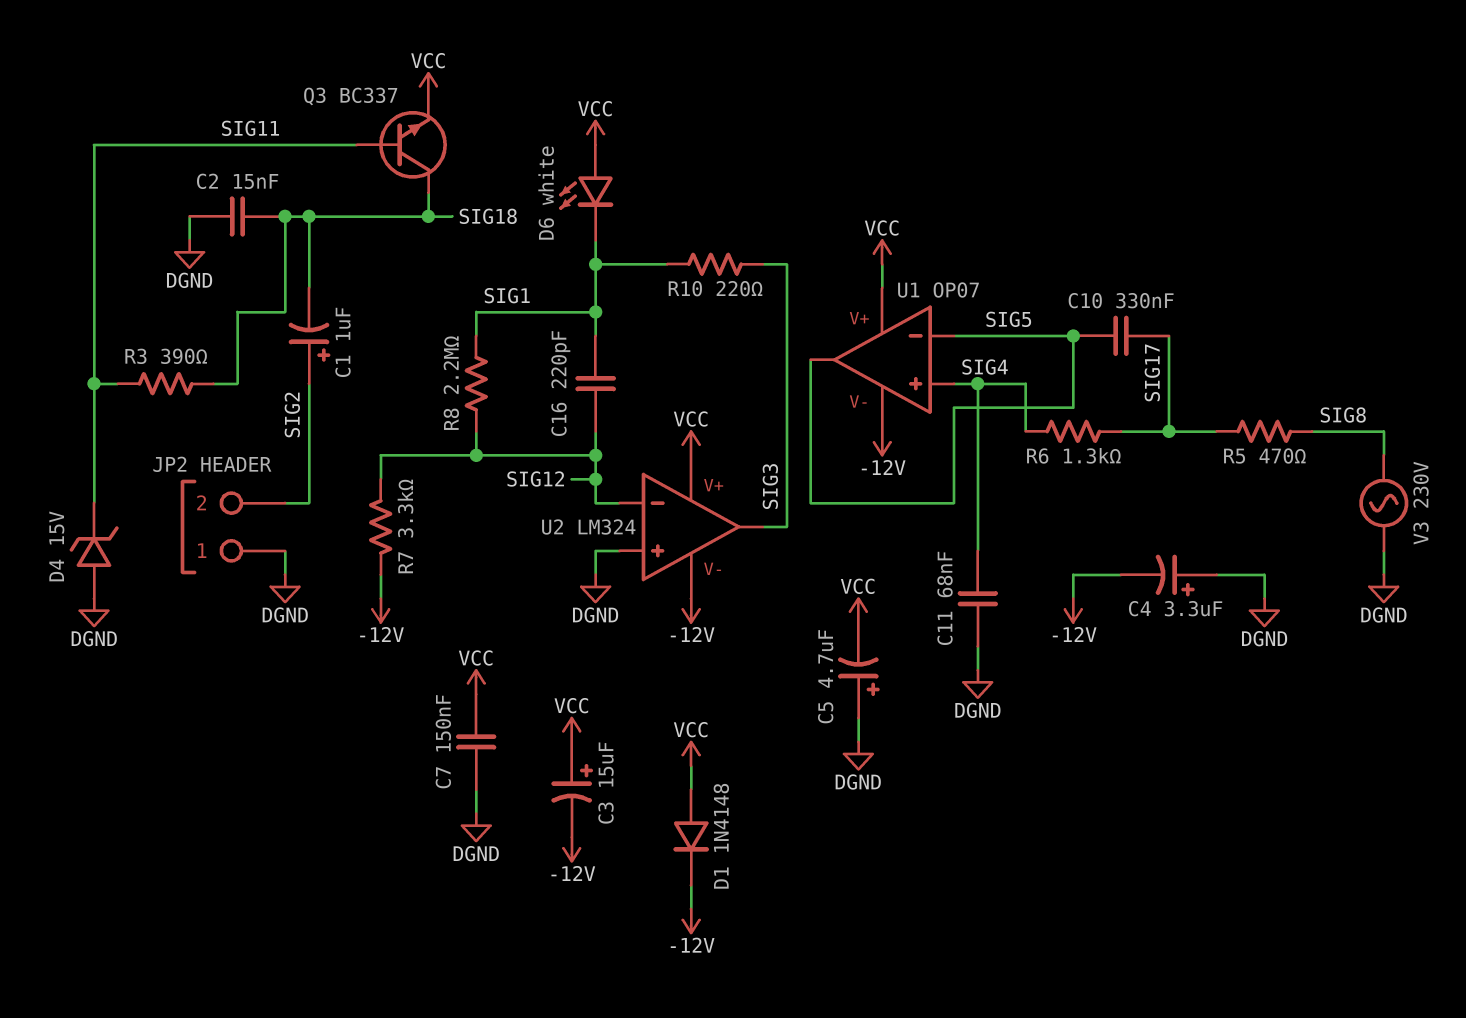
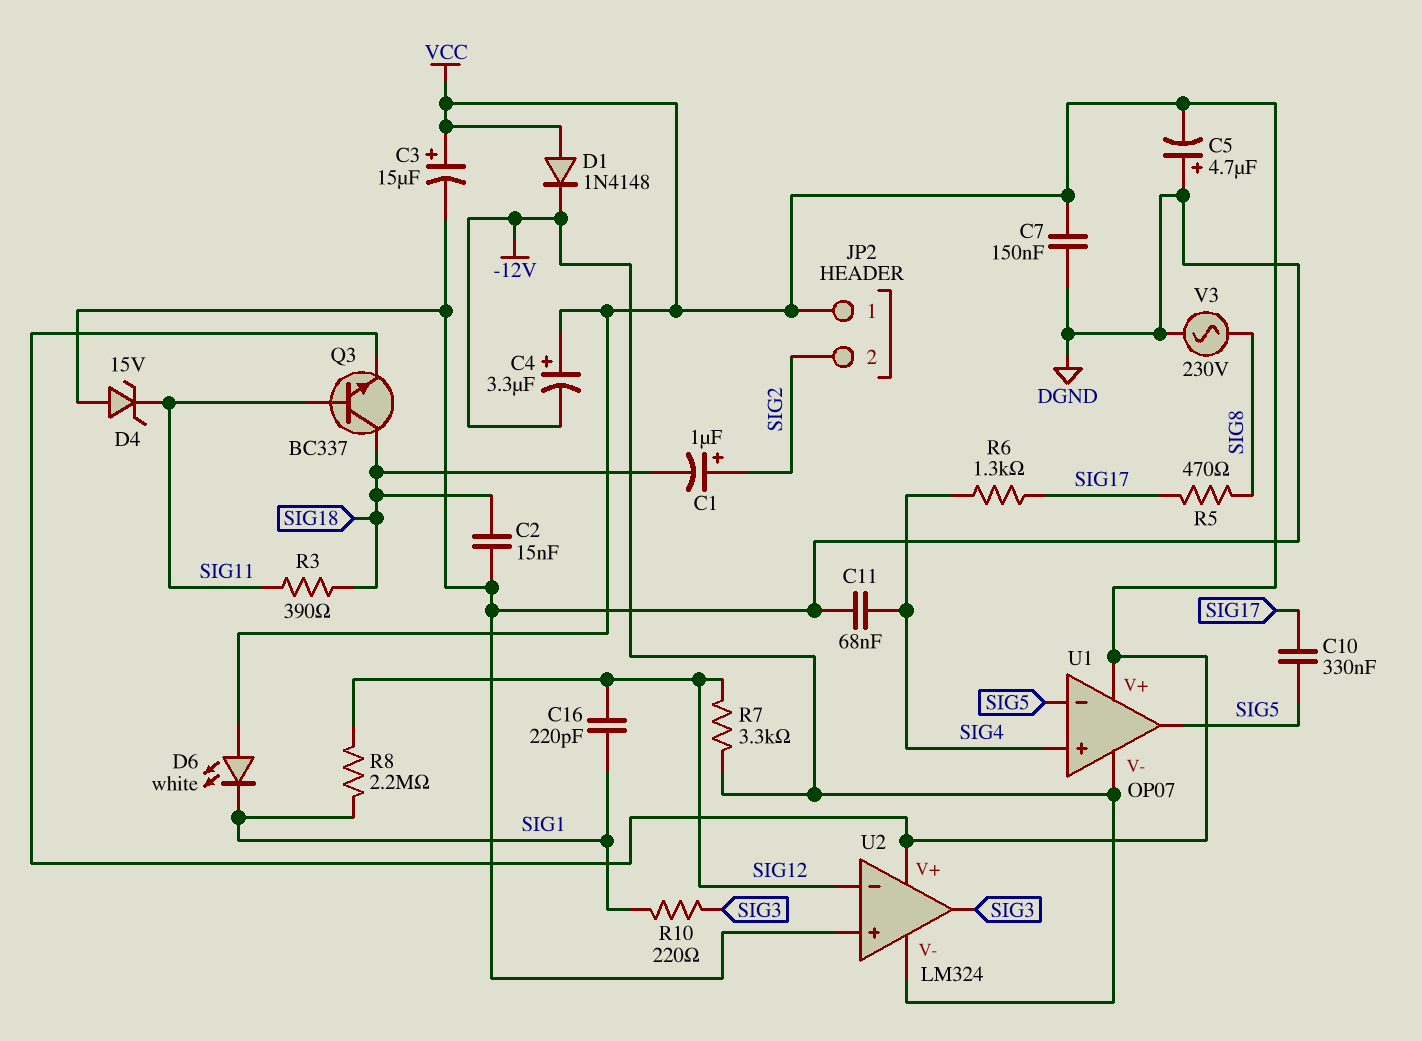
C3: 15uF (plus VCC, minus -12V) -> 15uF (plus VCC, minus DGND)
C4: 3.3uF (plus DGND, minus -12V) -> 3.3uF (plus VCC, minus -12V)
JP2 pin 1: DGND -> VCC

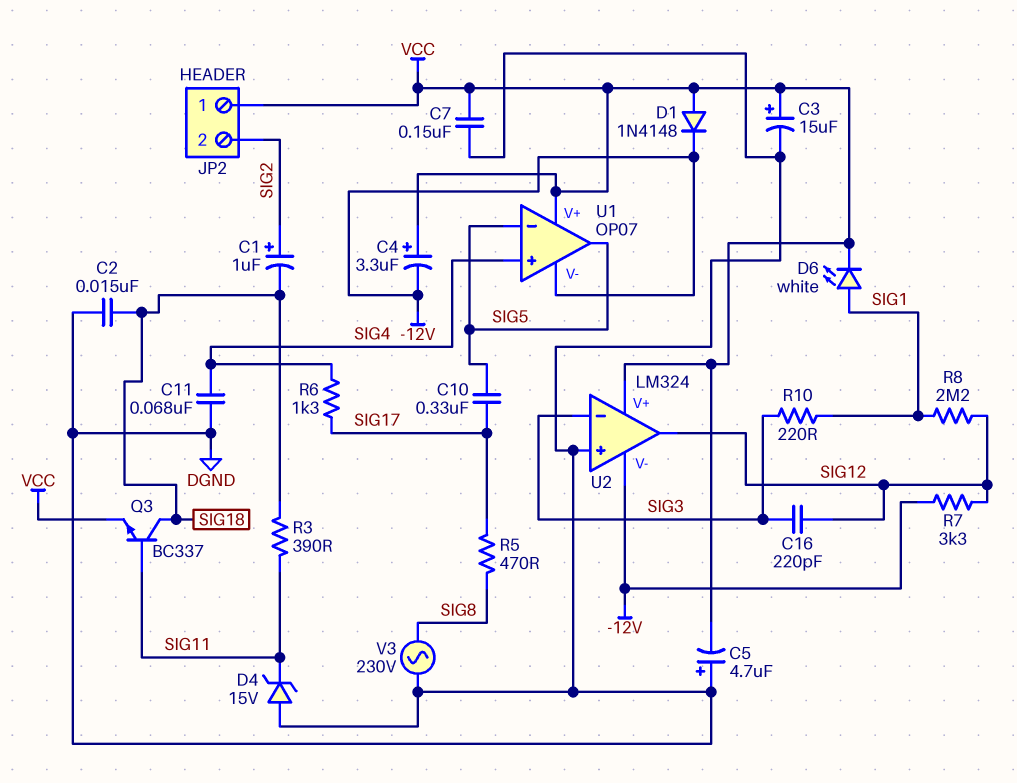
C16: 220pF (SIG1, SIG12) -> 220pF (SIG3, SIG12)
D6: LED white (A VCC, K SIG1) -> LED white (A SIG1, K VCC)
U2 pin in-: SIG12 -> SIG3
U2 pin out: SIG3 -> SIG12

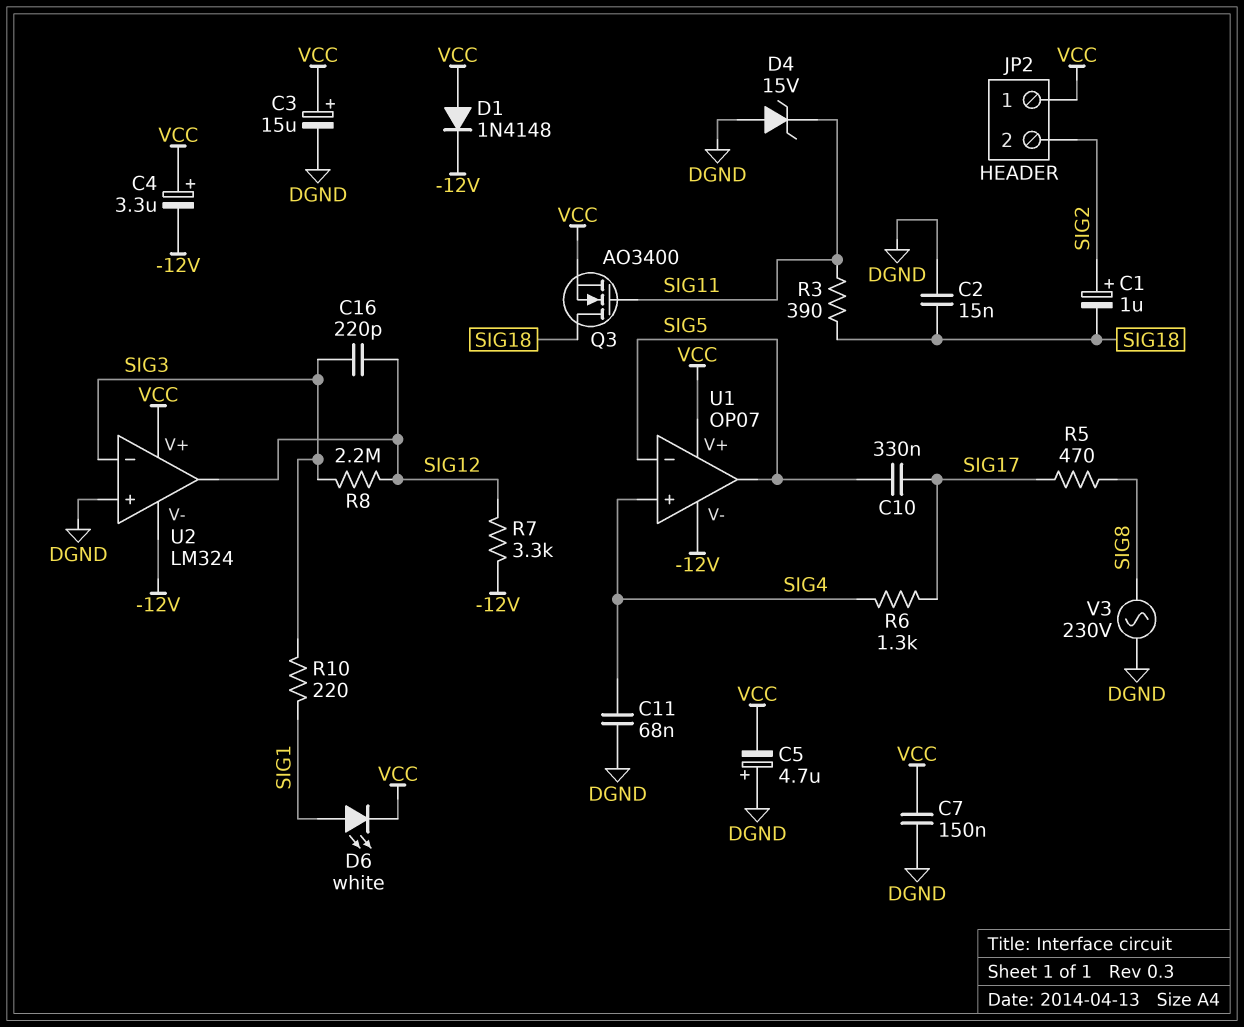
Q3: NPN BC337 (B SIG11, C SIG18, E VCC) -> NMOS AO3400 (G SIG11, D SIG18, S VCC)
R8: 2.2M (SIG1, SIG12) -> 2.2M (SIG3, SIG12)

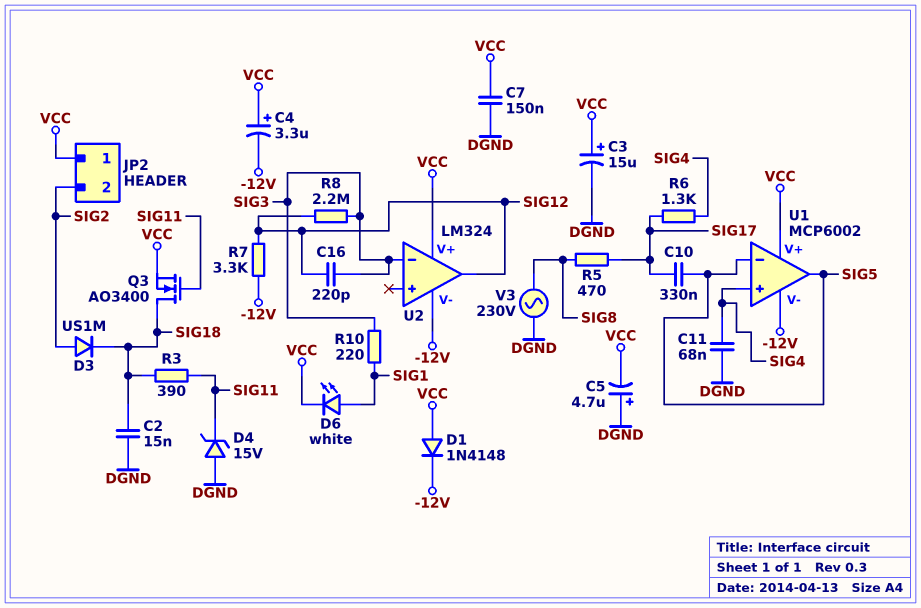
C1: 1uF (plus SIG2, minus SIG18) -> none
D3: none -> diode US1M (A SIG2, K SIG18)
U1: OP07 -> MCP6002
U2 pin in+: DGND -> none

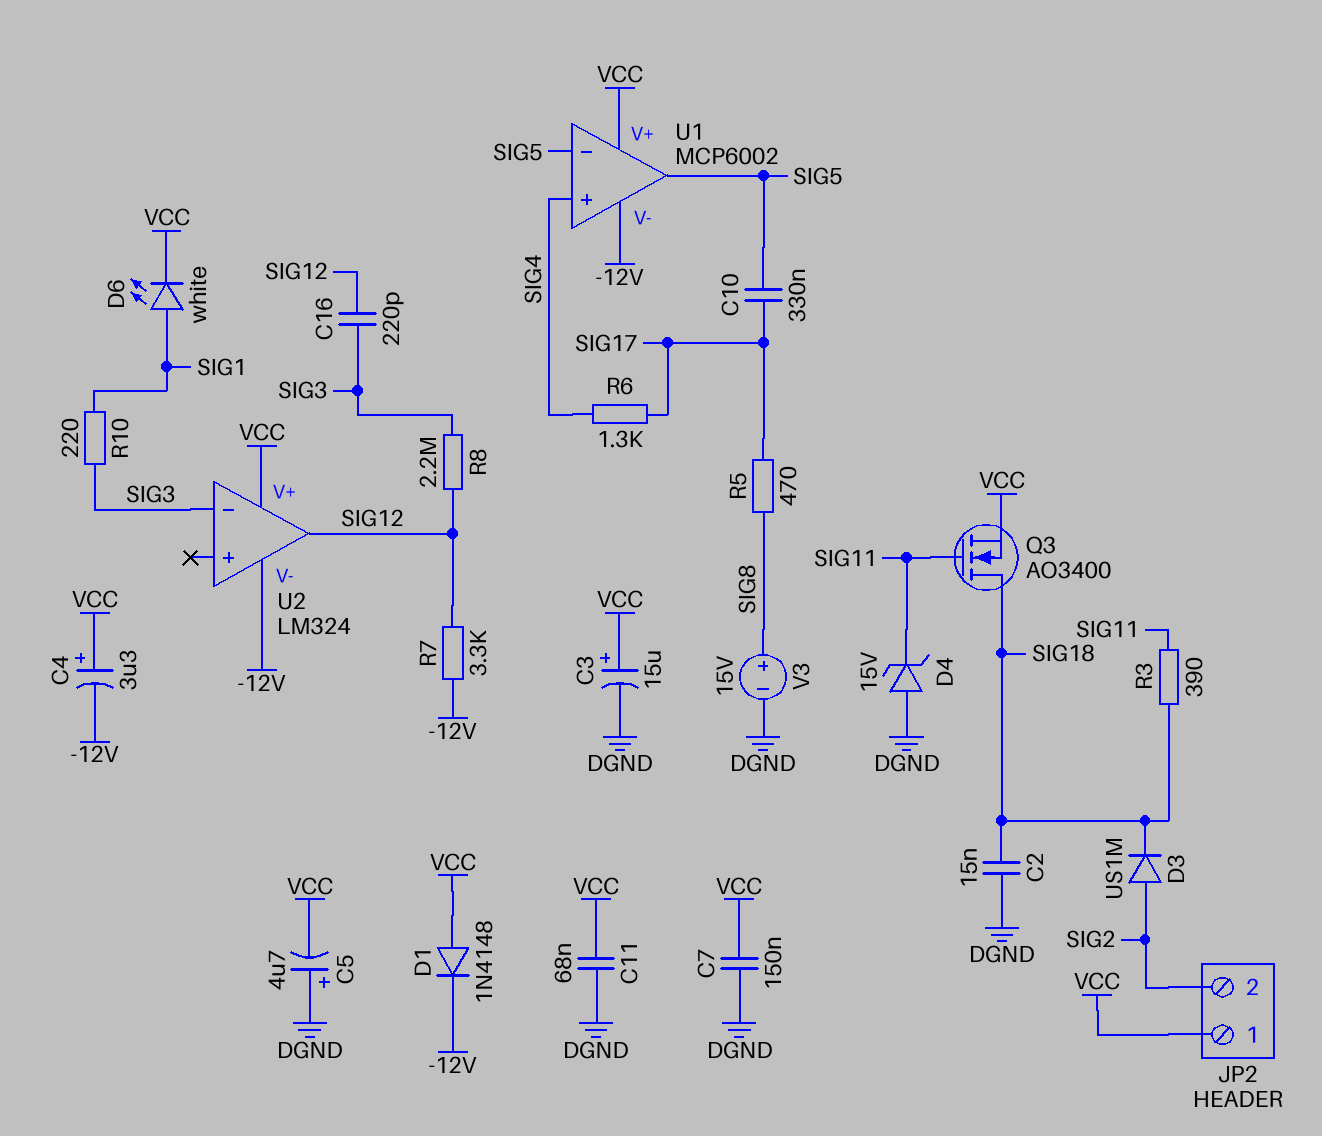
C11: 68nF (DGND, SIG4) -> 68nF (DGND, VCC)
V3: AC 230V (DGND, SIG8) -> 15V (plus SIG8, minus DGND)

